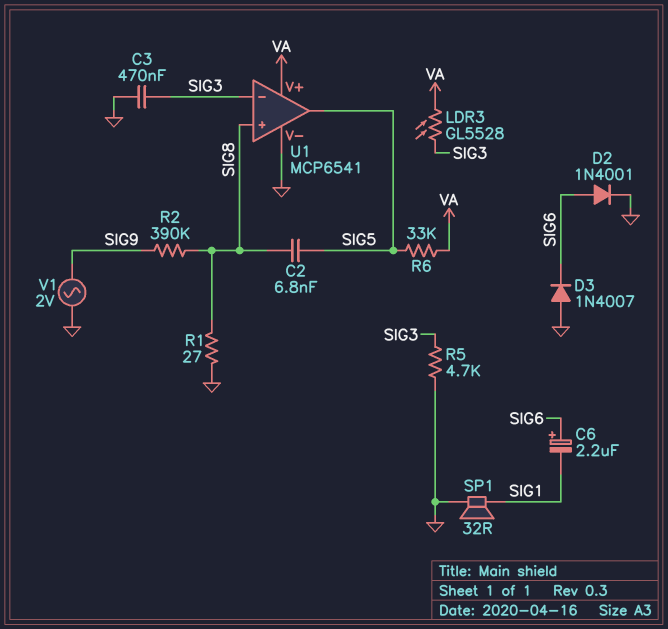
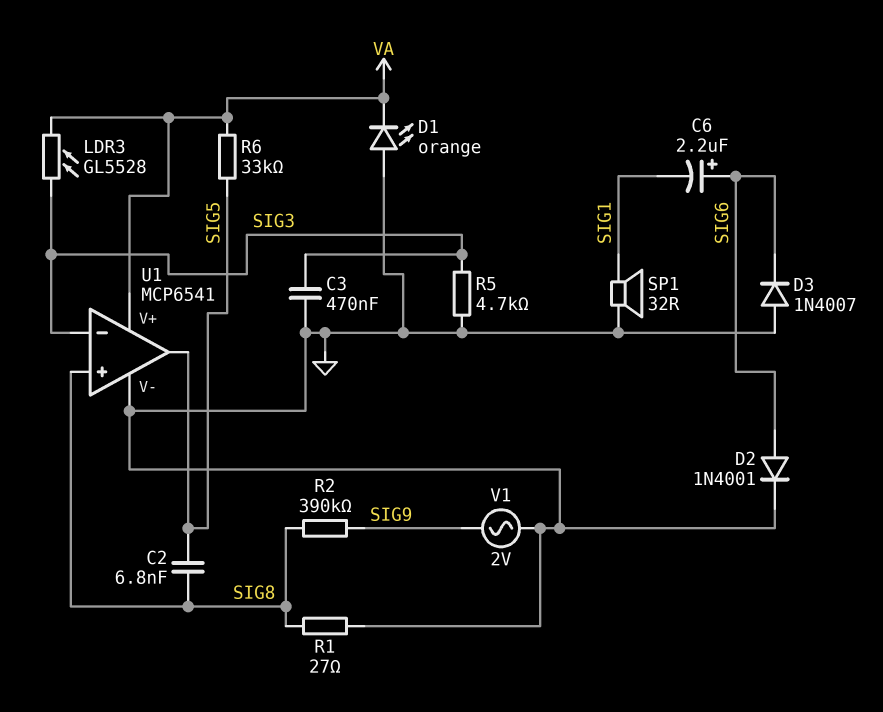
D1: none -> LED orange (A GND, K VA)

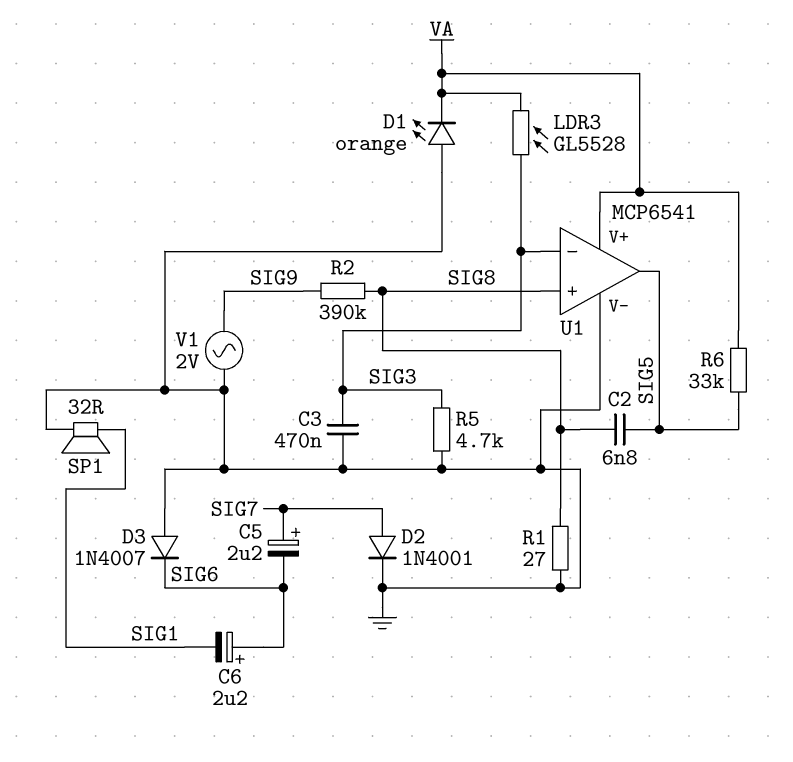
C5: none -> 2.2uF (plus SIG7, minus SIG6)
D2: diode 1N4001 (A SIG6, K GND) -> diode 1N4001 (A SIG7, K GND)

